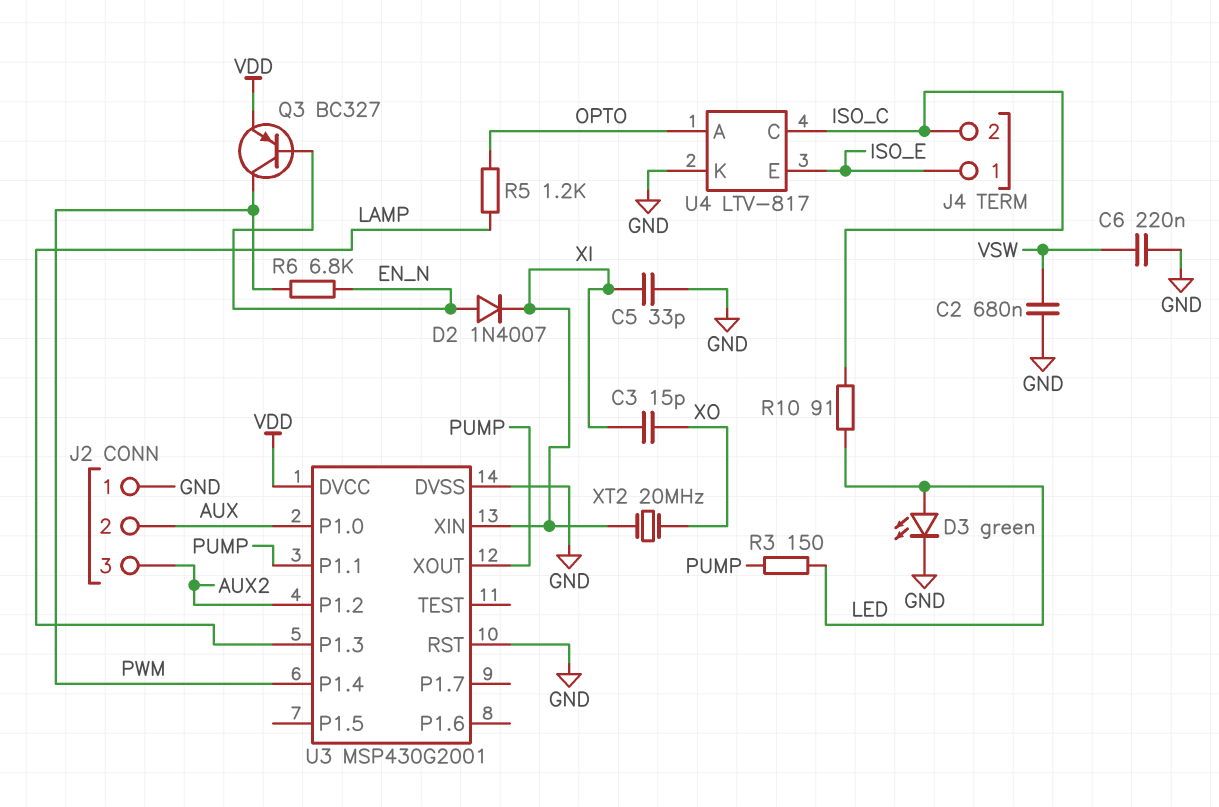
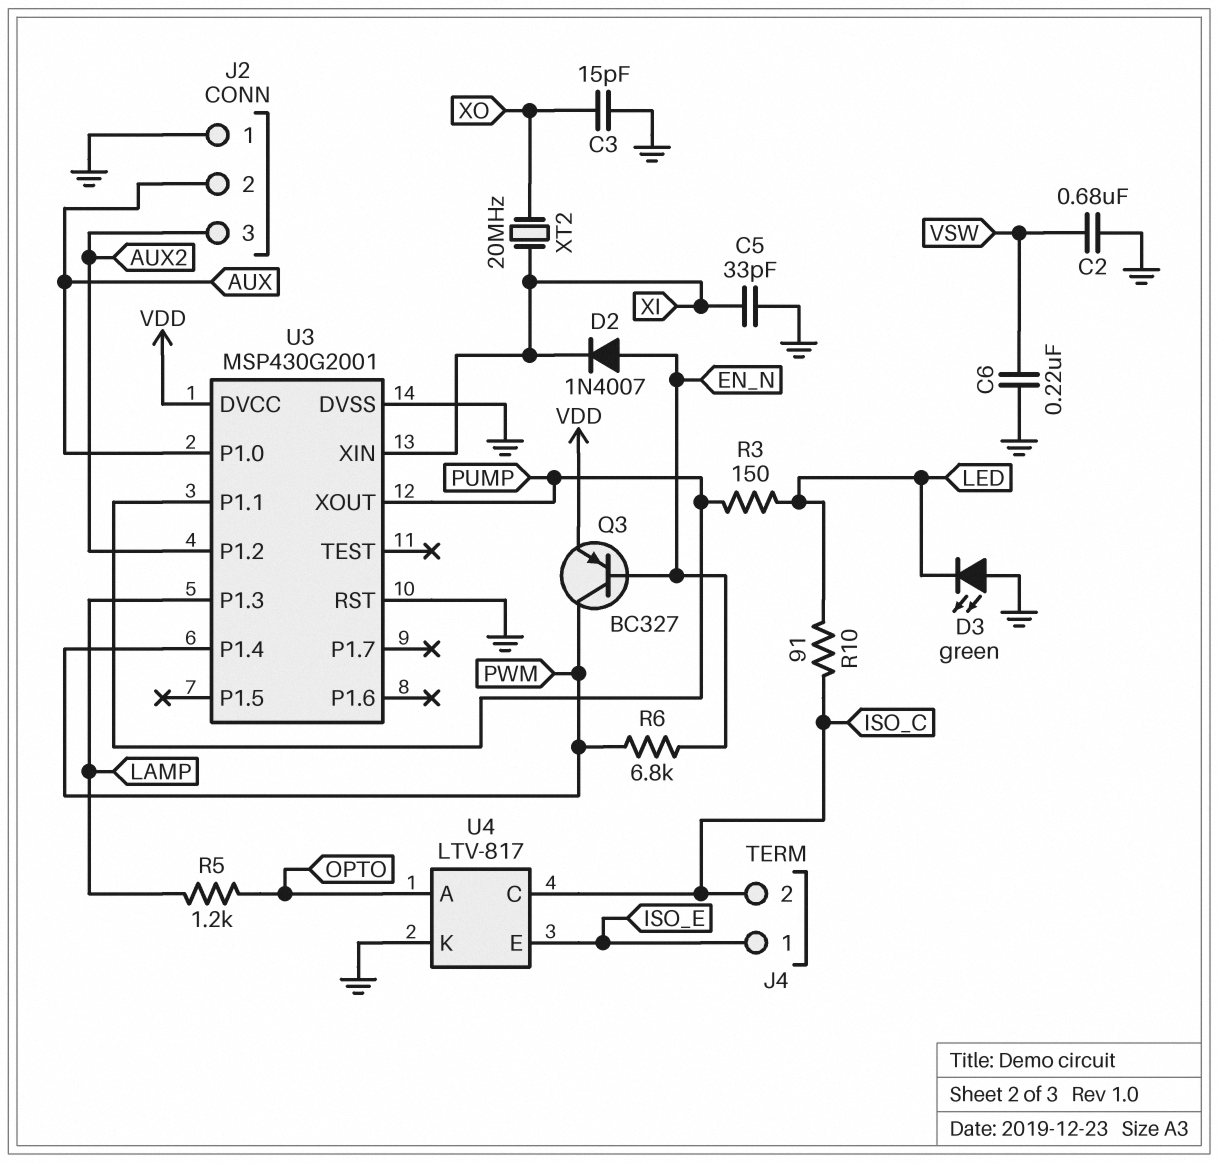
C3: 15pF (XI, XO) -> 15pF (GND, XO)
D3: LED green (A LED, K GND) -> LED green (A GND, K LED)

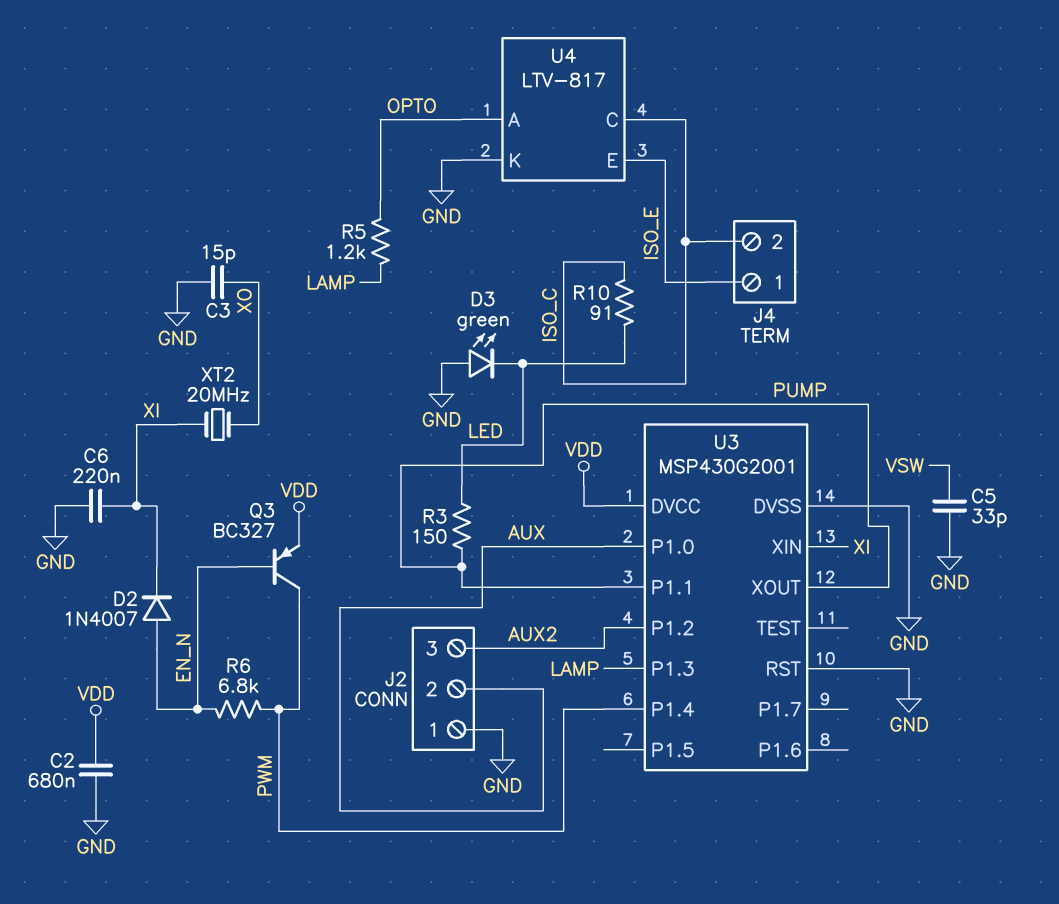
C2: 680nF (GND, VSW) -> 680nF (GND, VDD)
C5: 33pF (GND, XI) -> 33pF (GND, VSW)
C6: 220nF (GND, VSW) -> 220nF (GND, XI)

